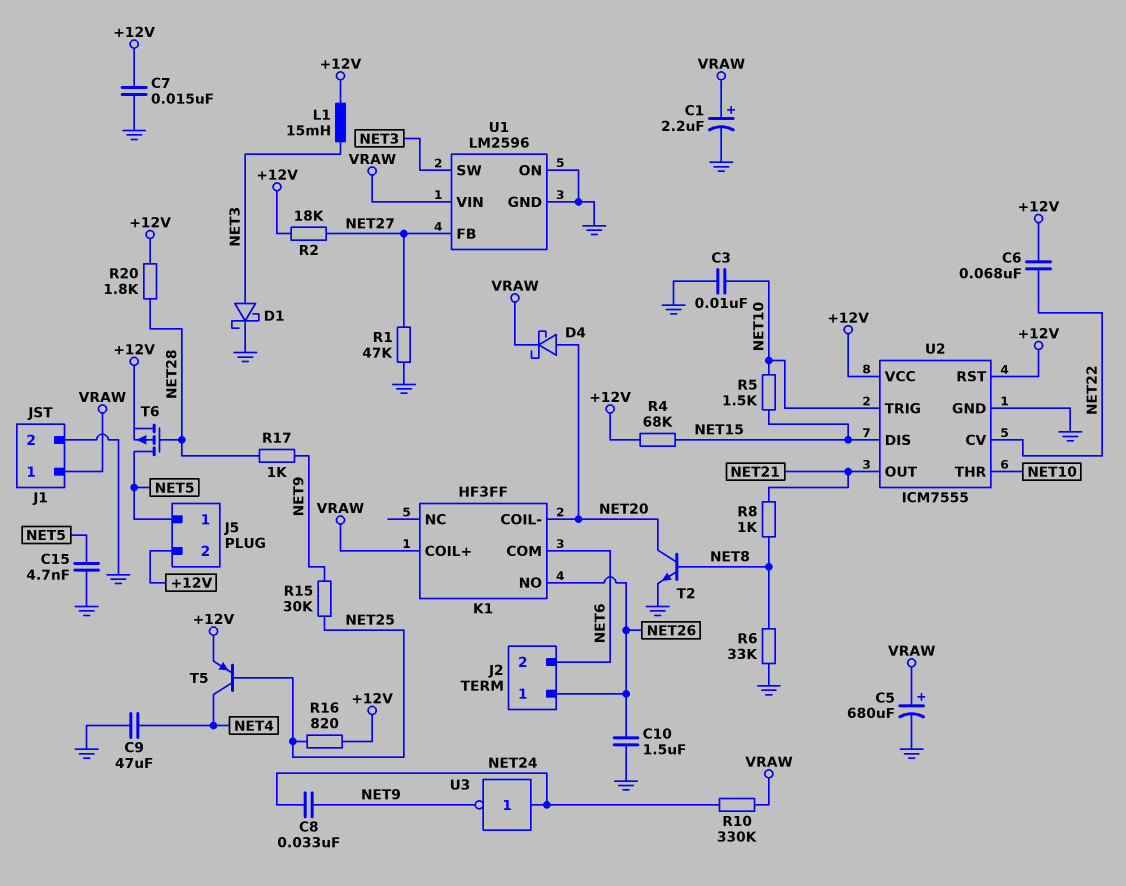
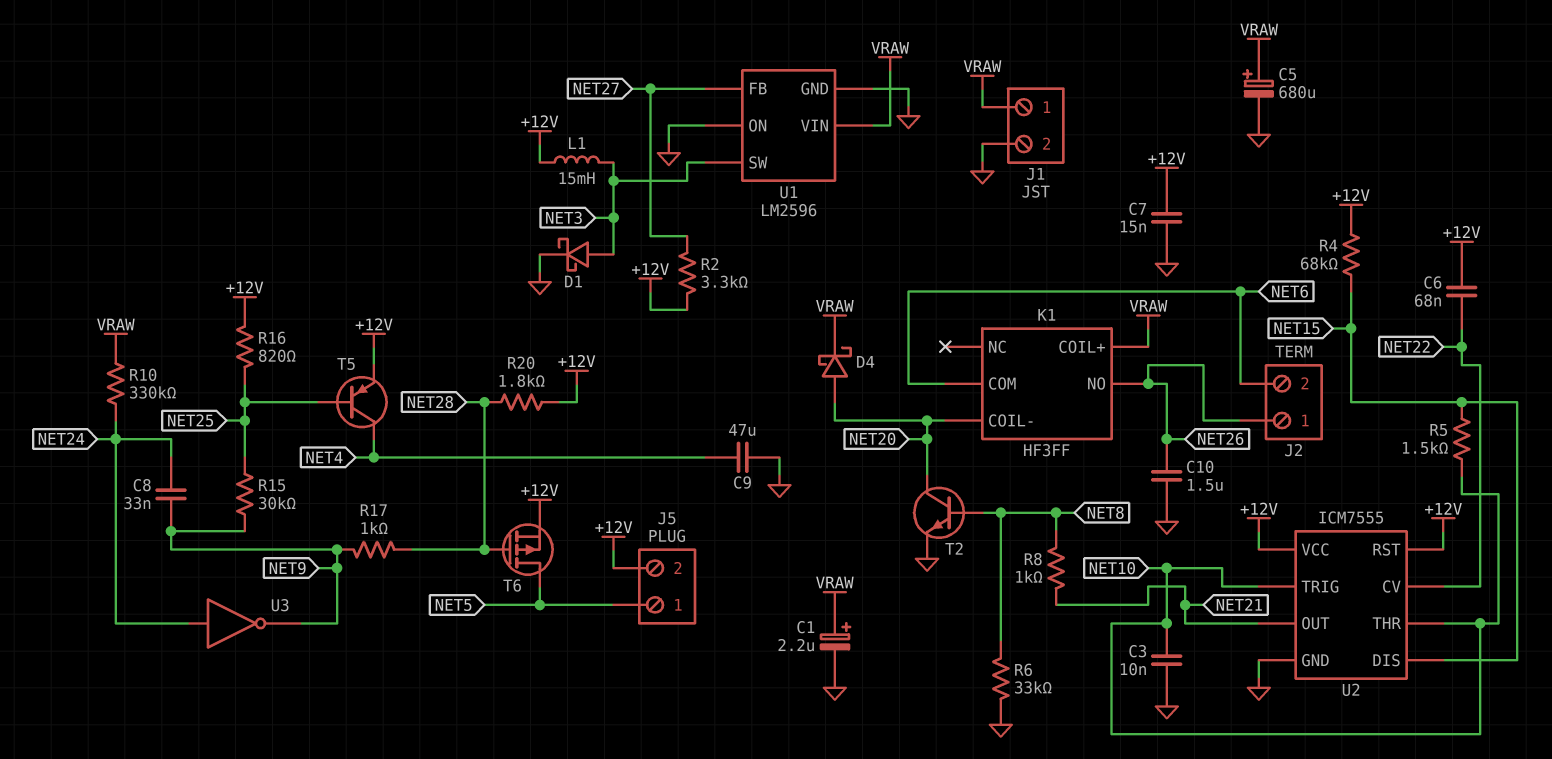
C15: 4.7nF (GND, NET5) -> none
R1: 47k (GND, NET27) -> none
R2: 18k (+12V, NET27) -> 3.3k (+12V, NET27)

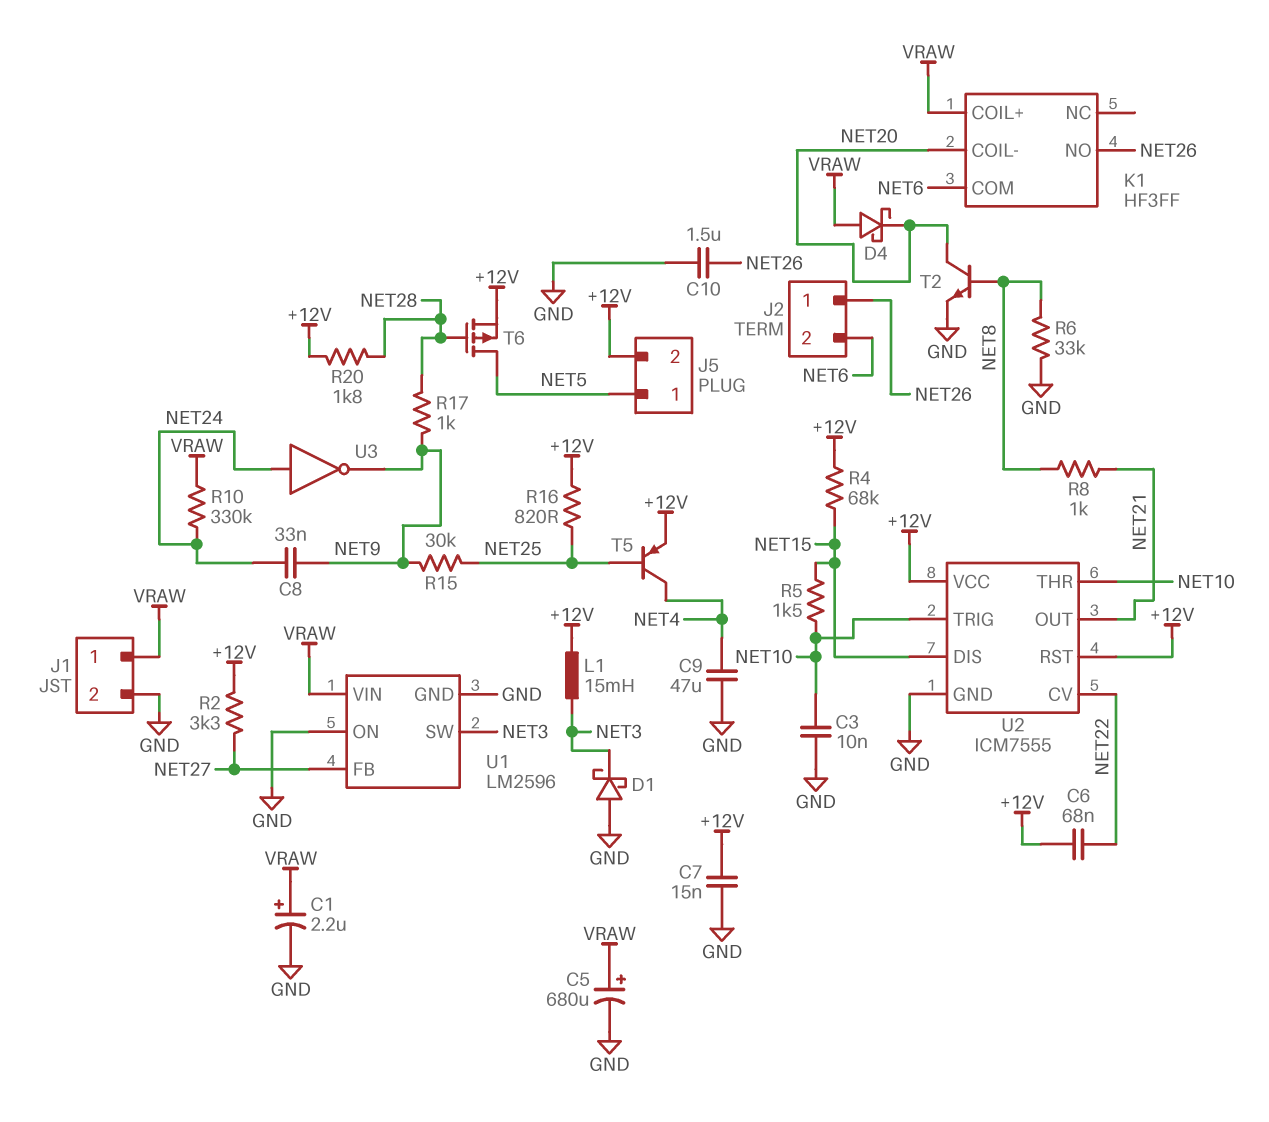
D1: schottky (A NET3, K GND) -> schottky (A GND, K NET3)
D4: schottky (A NET20, K VRAW) -> schottky (A VRAW, K NET20)

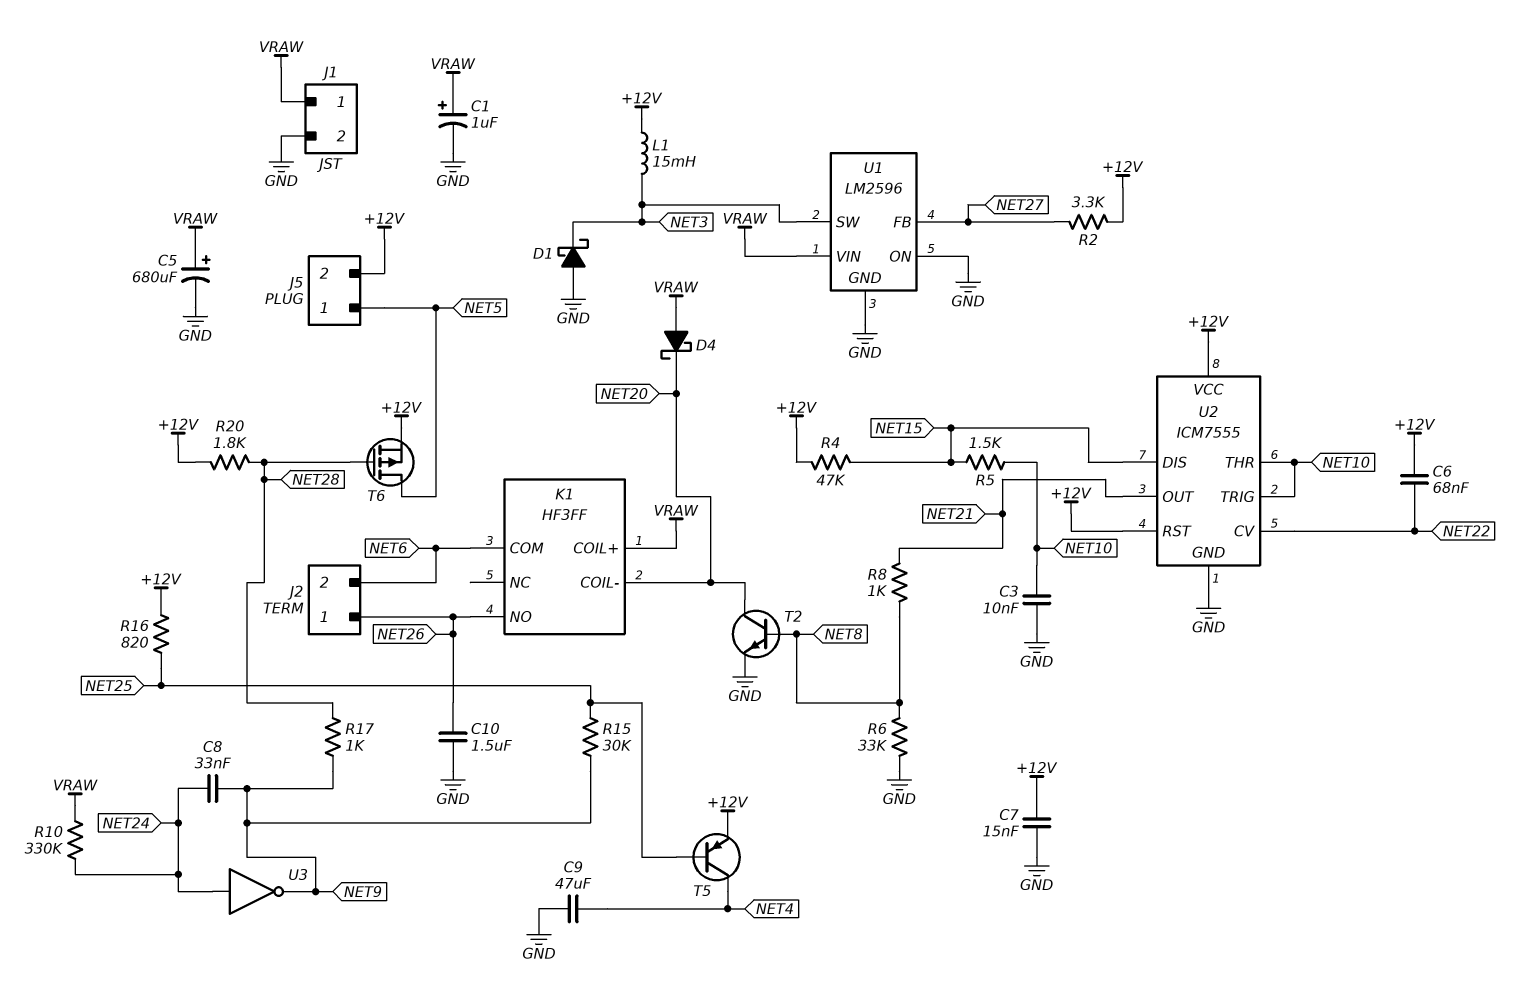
C1: 2.2uF (plus VRAW, minus GND) -> 1uF (plus VRAW, minus GND)
R4: 68k (+12V, NET15) -> 47k (+12V, NET15)

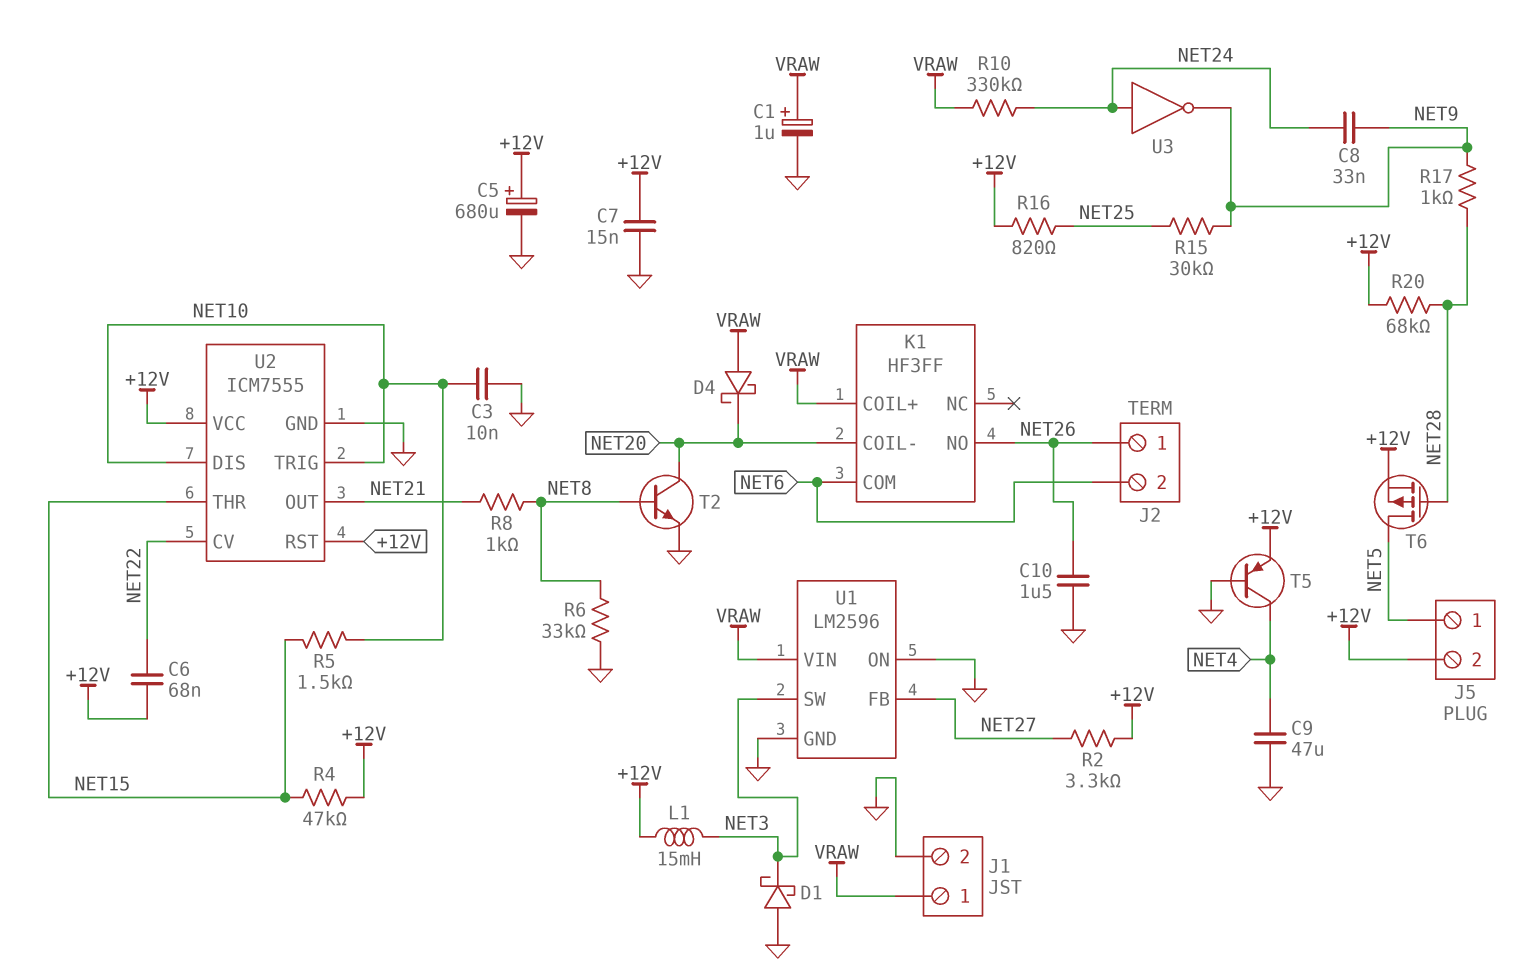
C5: 680uF (plus VRAW, minus GND) -> 680uF (plus +12V, minus GND)
R20: 1.8k (+12V, NET28) -> 68k (+12V, NET28)
T5: PNP (B NET25, C NET4, E +12V) -> PNP (B GND, C NET4, E +12V)
U2 pin DIS: NET15 -> NET10
U2 pin THR: NET10 -> NET15

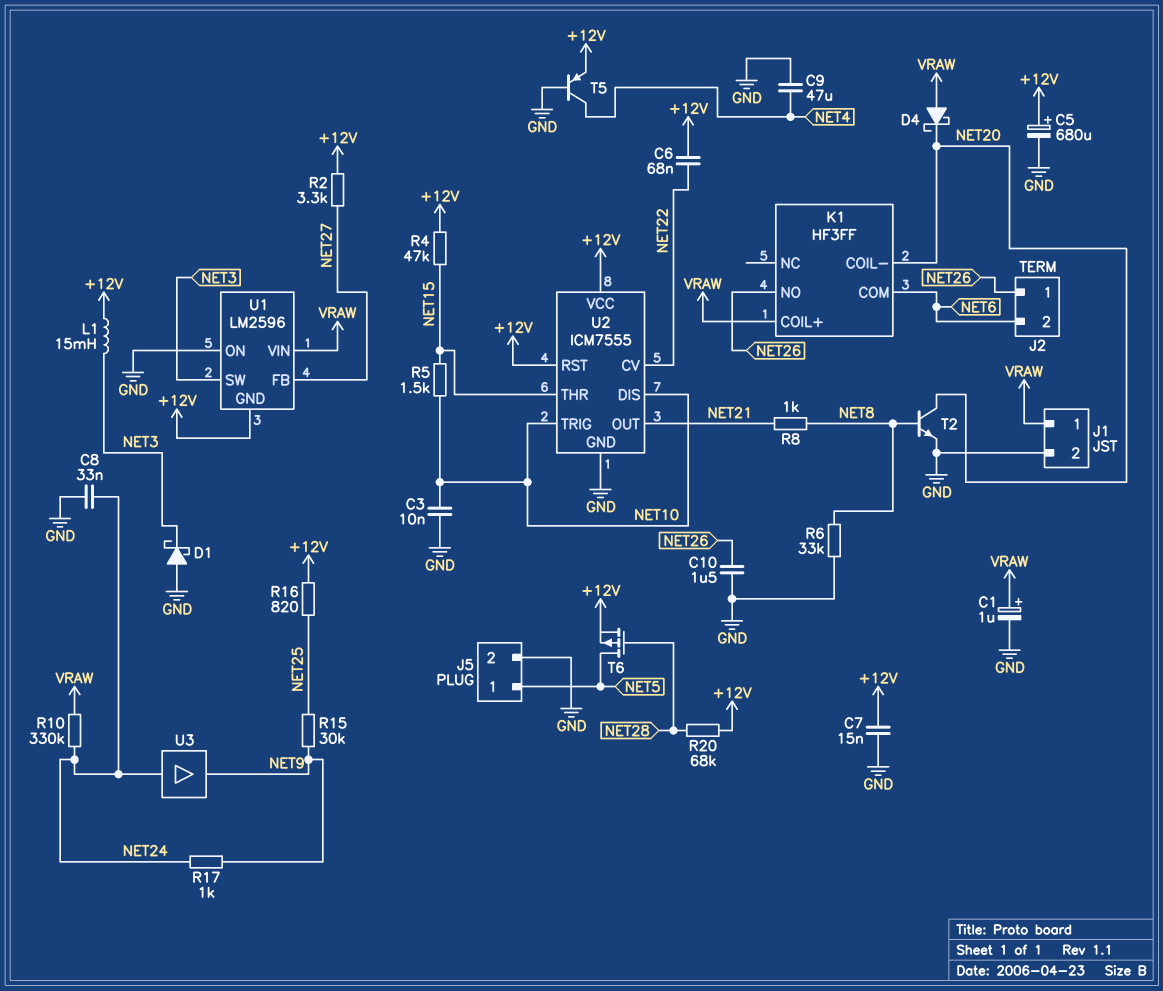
C8: 33nF (NET9, NET24) -> 33nF (GND, NET24)
J5 pin 2: +12V -> GND
R17: 1k (NET9, NET28) -> 1k (NET9, NET24)
U1 pin GND: GND -> +12V
U3: NOT (in NET24, out NET9) -> buffer (in NET24, out NET9)

